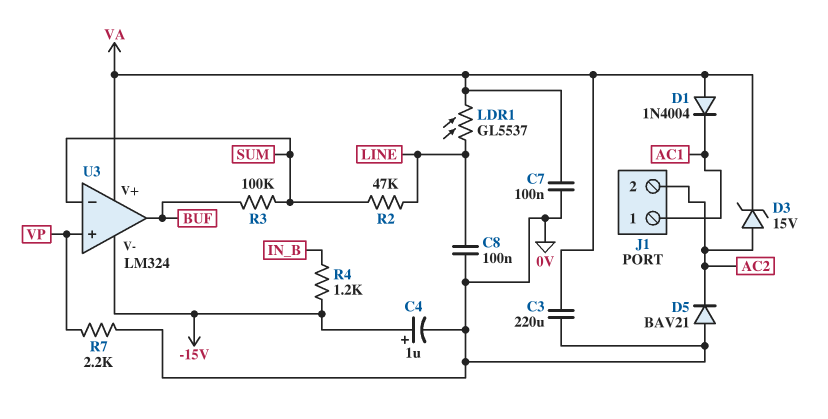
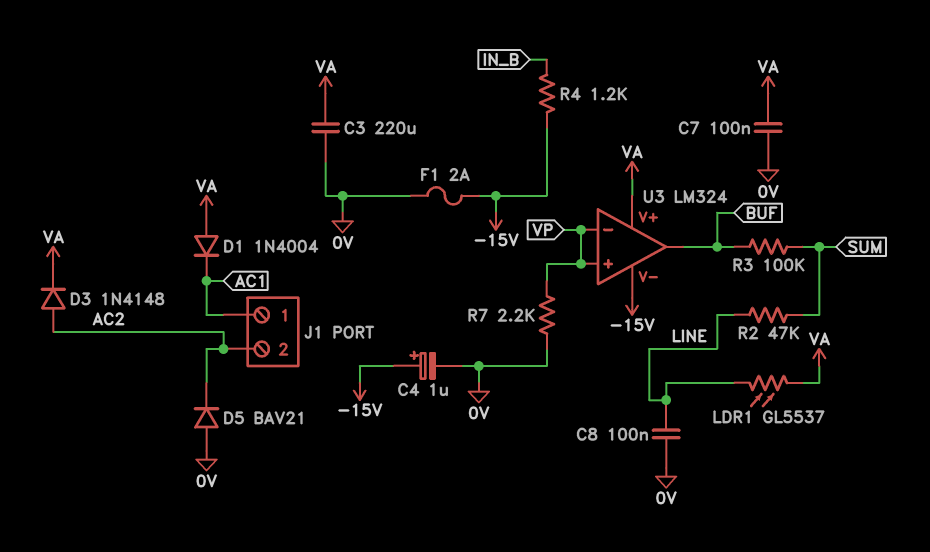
D3: zener 15V (A AC2, K VA) -> diode 1N4148 (A AC2, K VA)
F1: none -> 2A (-15V, 0V)
U3 pin in-: SUM -> VP

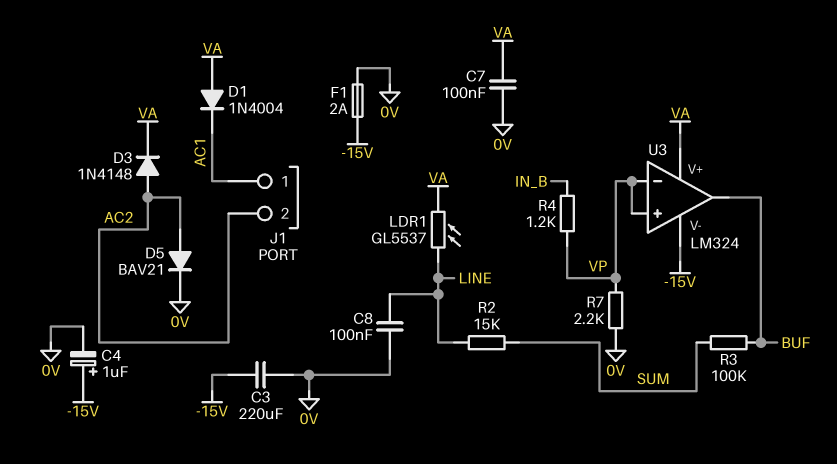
C3: 220uF (0V, VA) -> 220uF (-15V, 0V)
D5: diode BAV21 (A 0V, K AC2) -> diode BAV21 (A AC2, K 0V)
R2: 47k (LINE, SUM) -> 15k (LINE, SUM)
R4: 1.2k (-15V, IN_B) -> 1.2k (IN_B, VP)

